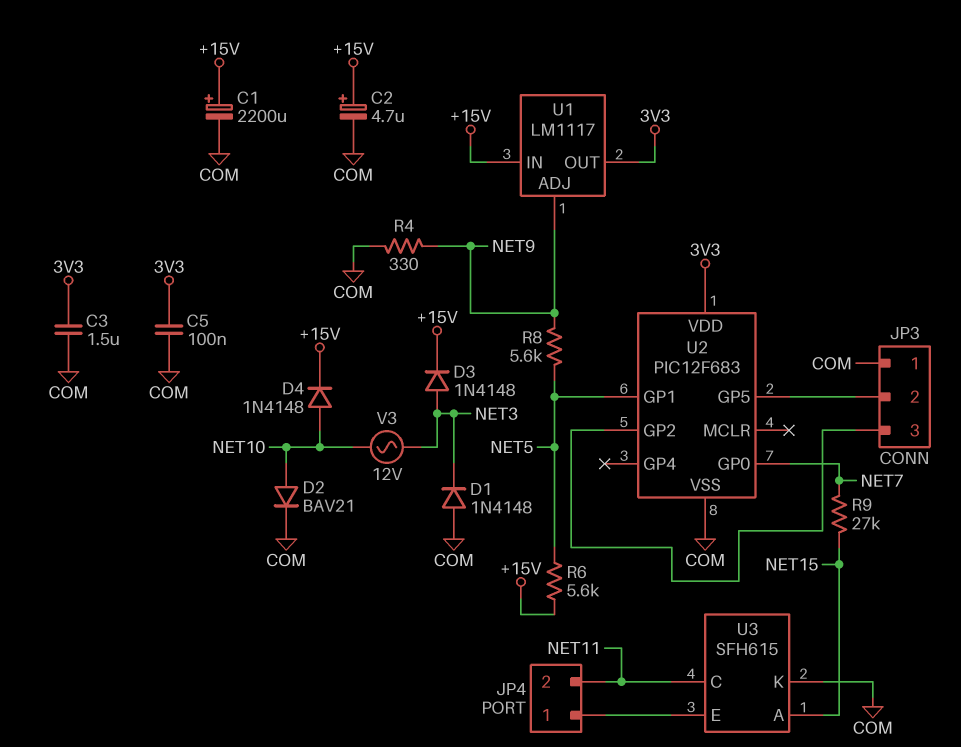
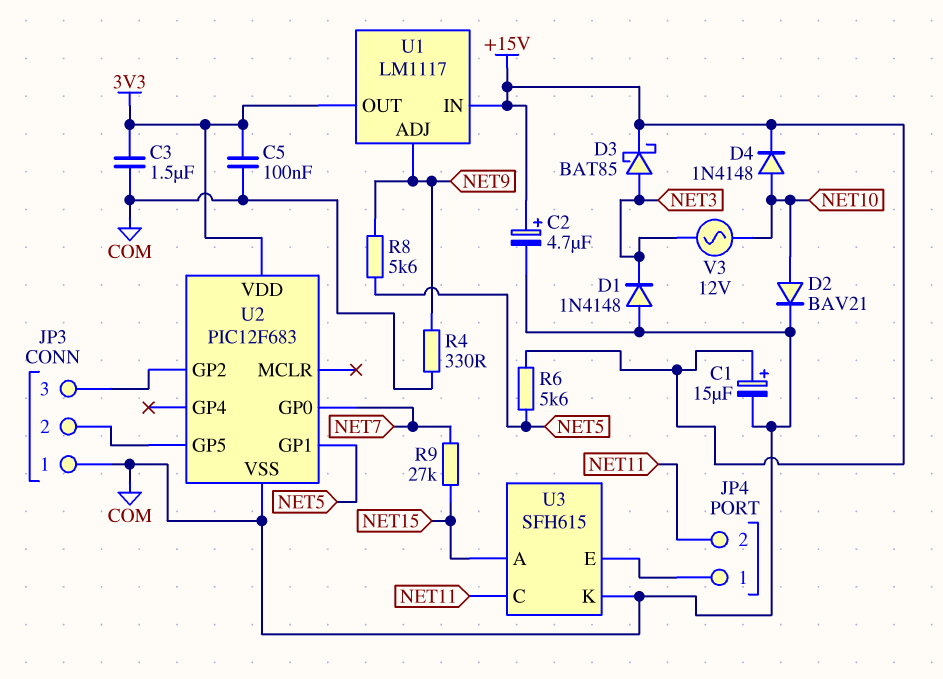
C1: 2200uF (plus +15V, minus COM) -> 15uF (plus +15V, minus COM)
D3: diode 1N4148 (A NET3, K +15V) -> schottky BAT85 (A NET3, K +15V)

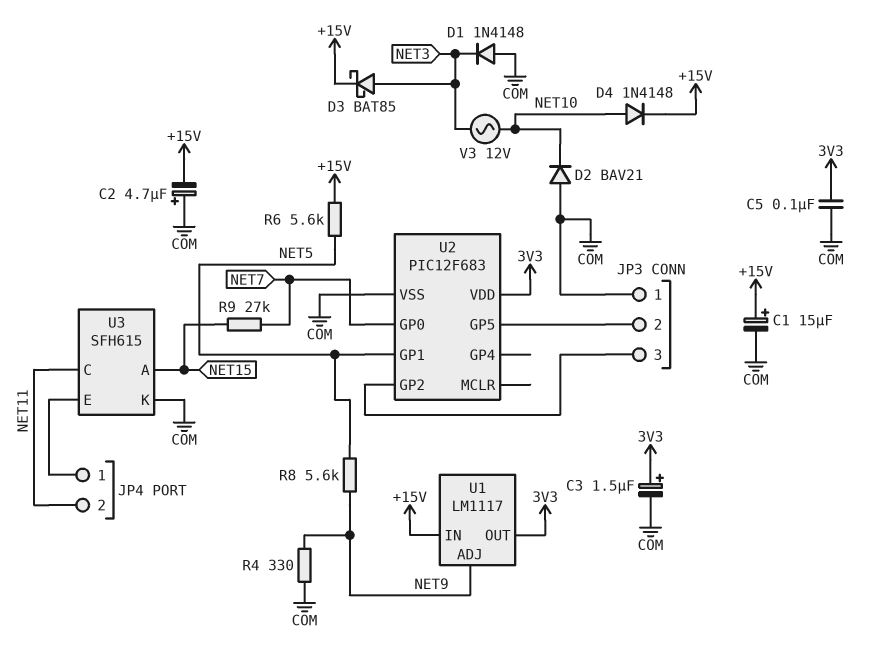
C2: 4.7uF (plus +15V, minus COM) -> 4.7uF (plus COM, minus +15V)
C3: 1.5uF (3V3, COM) -> 1.5uF (plus 3V3, minus COM)
D2: diode BAV21 (A NET10, K COM) -> diode BAV21 (A COM, K NET10)

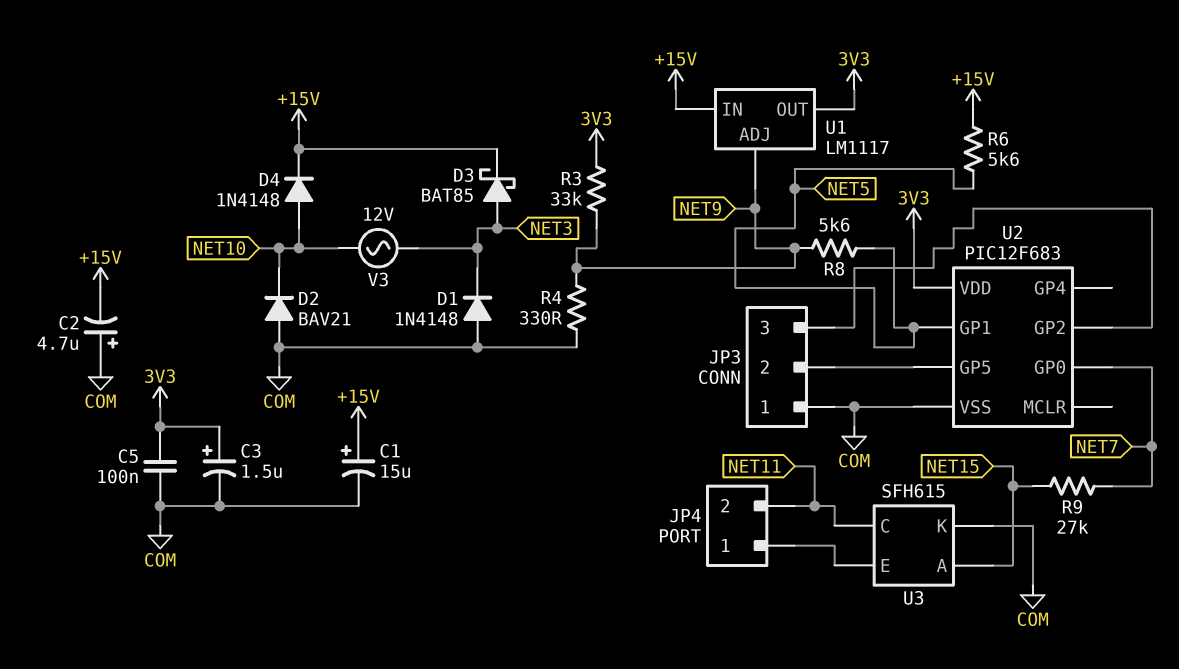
R3: none -> 33k (3V3, NET9)

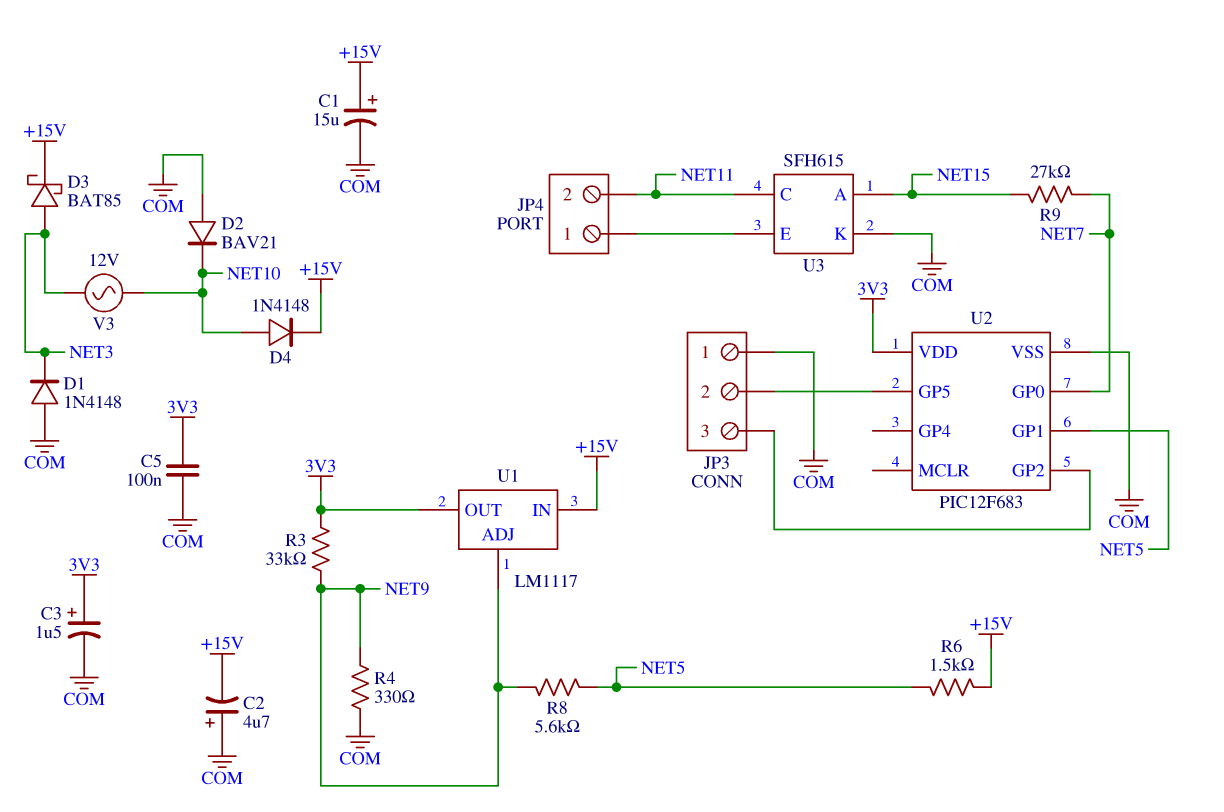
R6: 5.6k (+15V, NET5) -> 1.5k (+15V, NET5)

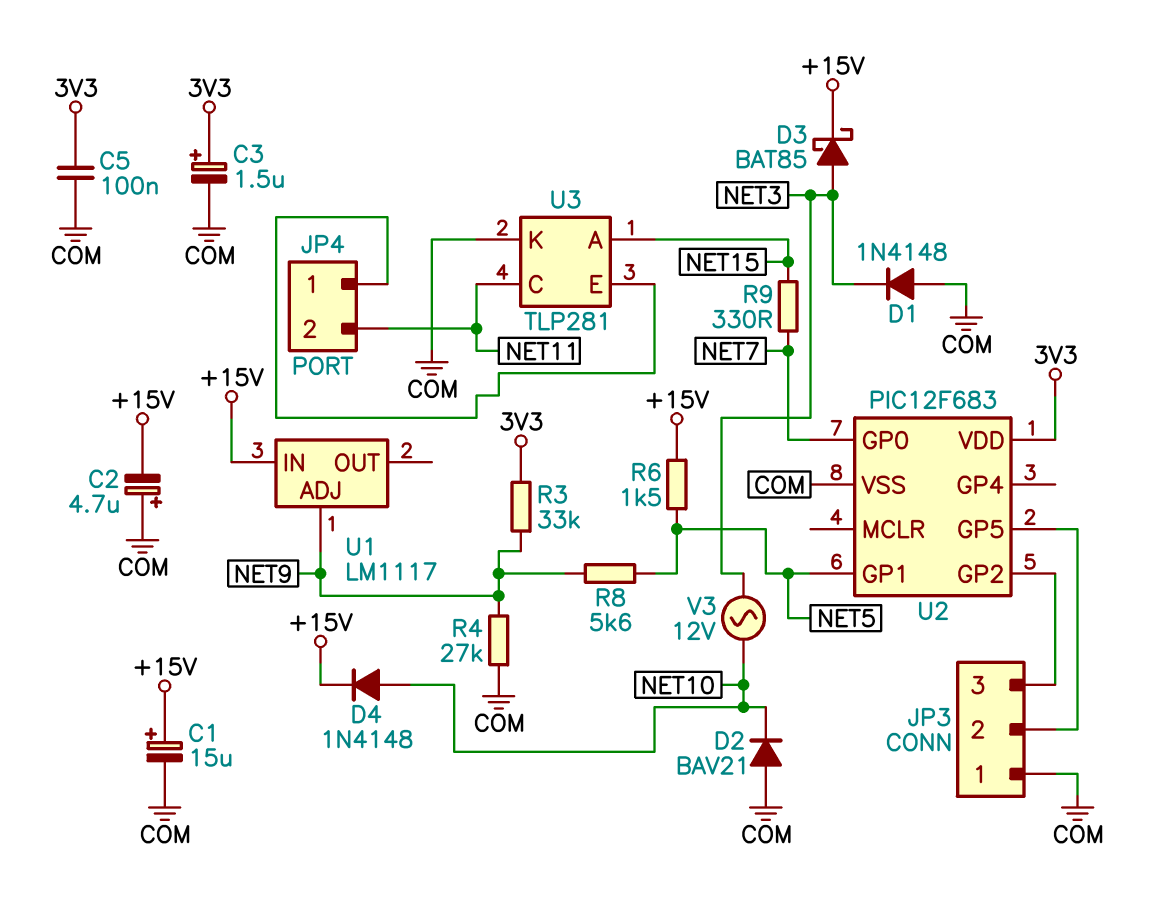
R4: 330 (COM, NET9) -> 27k (COM, NET9)
R9: 27k (NET7, NET15) -> 330 (NET7, NET15)
U1 pin OUT: 3V3 -> none
U3: SFH615 -> TLP281

